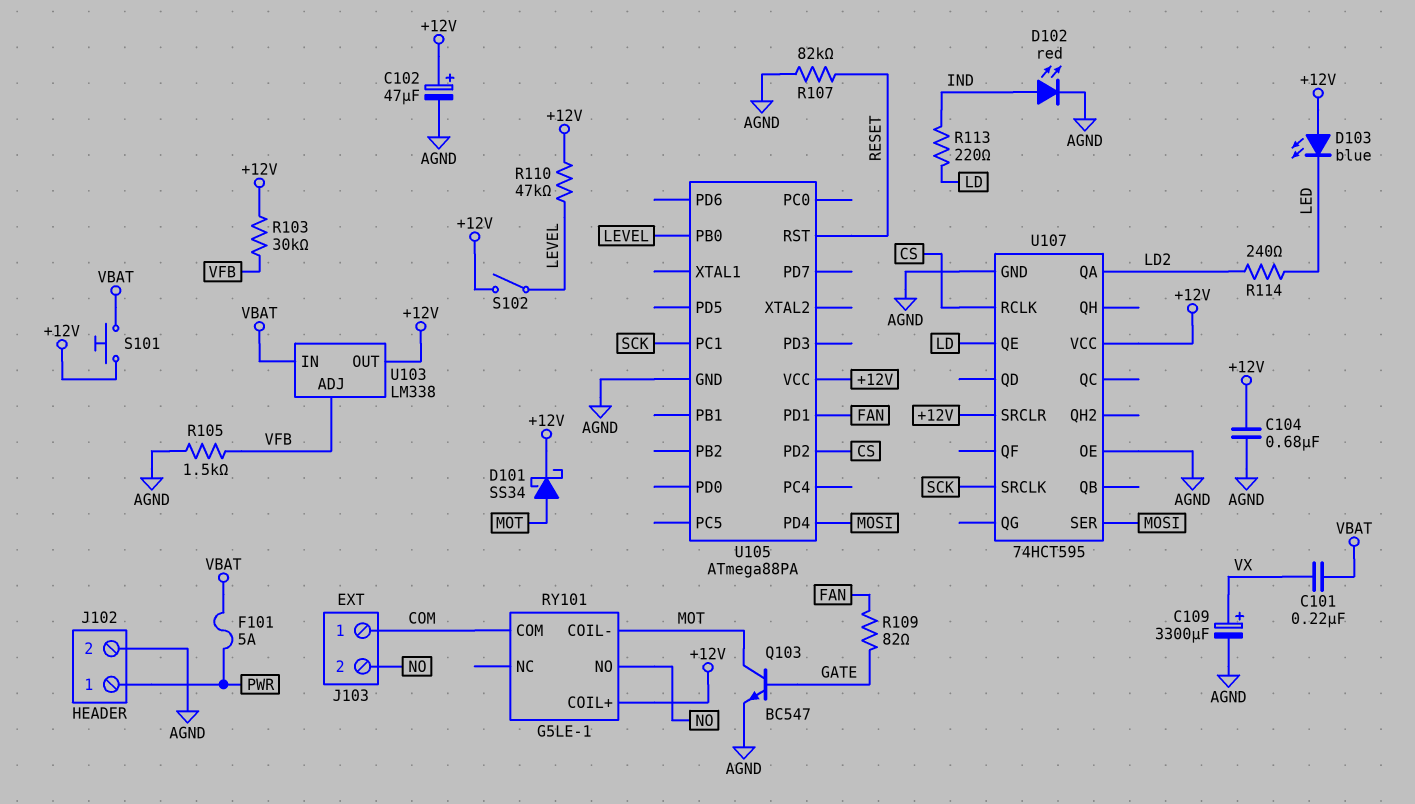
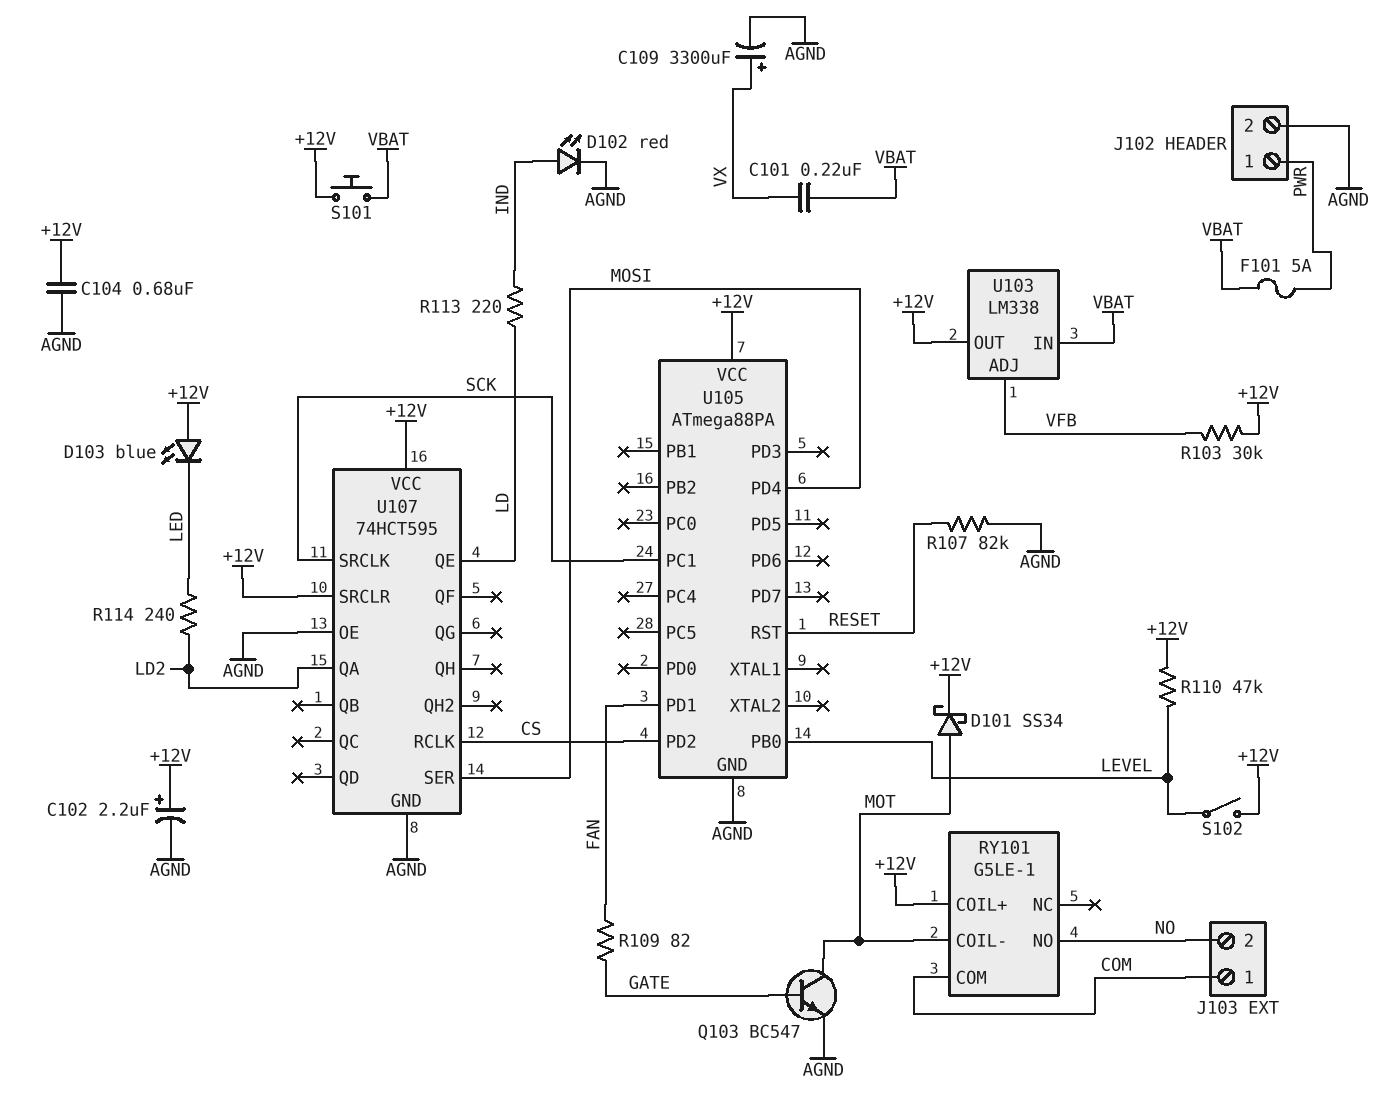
C102: 47uF (plus +12V, minus AGND) -> 2.2uF (plus +12V, minus AGND)
R105: 1.5k (AGND, VFB) -> none

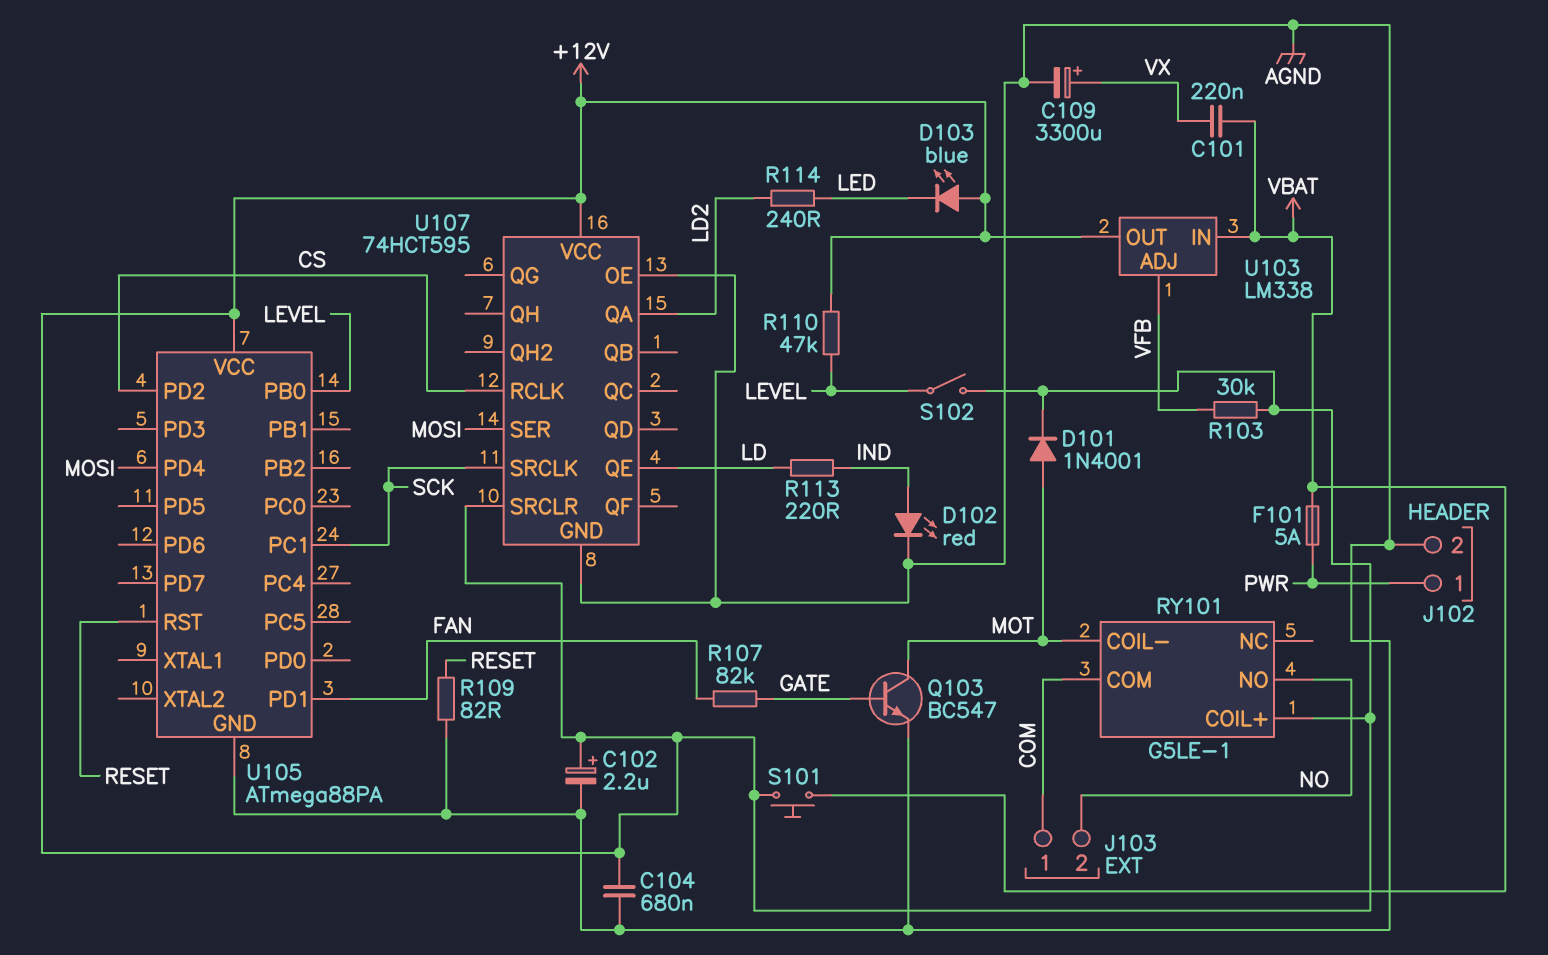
D101: schottky SS34 (A MOT, K +12V) -> diode 1N4001 (A MOT, K +12V)
R107: 82k (AGND, RESET) -> 82k (FAN, GATE)
R109: 82 (FAN, GATE) -> 82 (AGND, RESET)

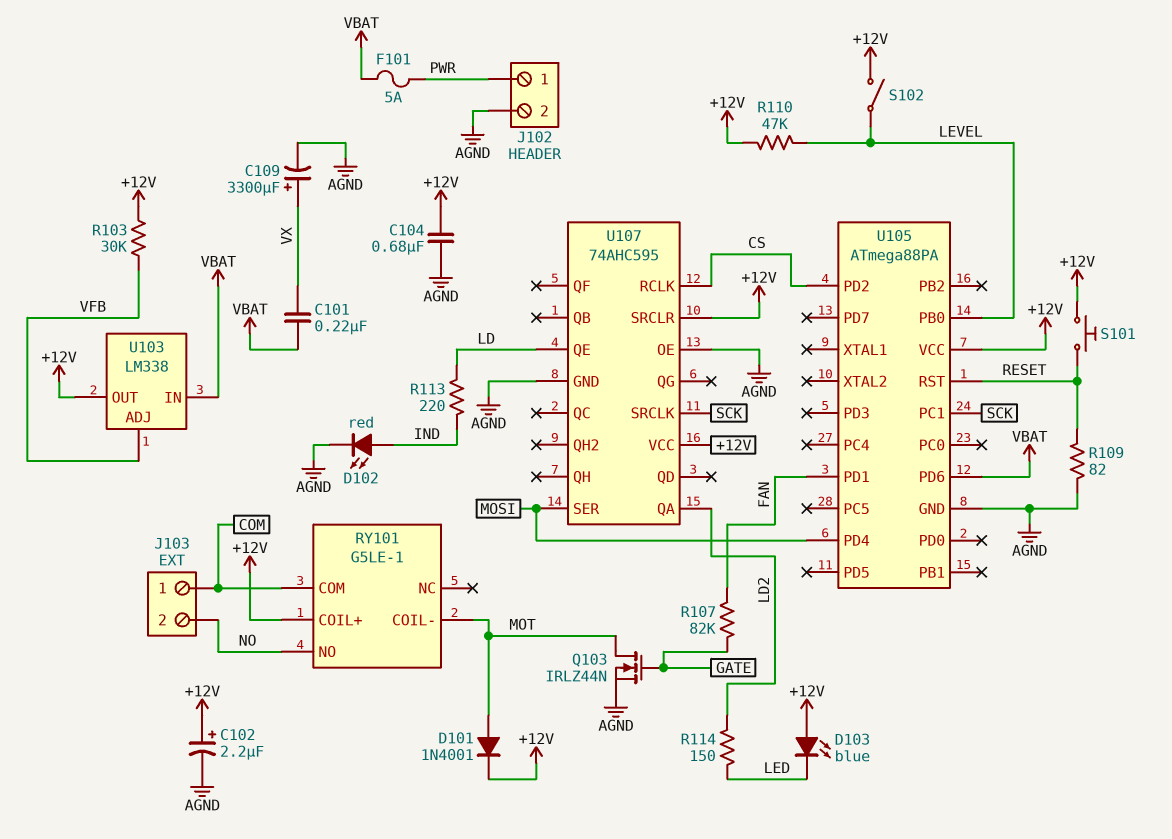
Q103: NPN BC547 (B GATE, C MOT, E AGND) -> NMOS IRLZ44N (G GATE, D MOT, S AGND)
R114: 240 (LD2, LED) -> 150 (LD2, LED)
S101: button (+12V, VBAT) -> button (+12V, RESET)
U105 pin PD6: none -> VBAT
U107: 74HCT595 -> 74AHC595

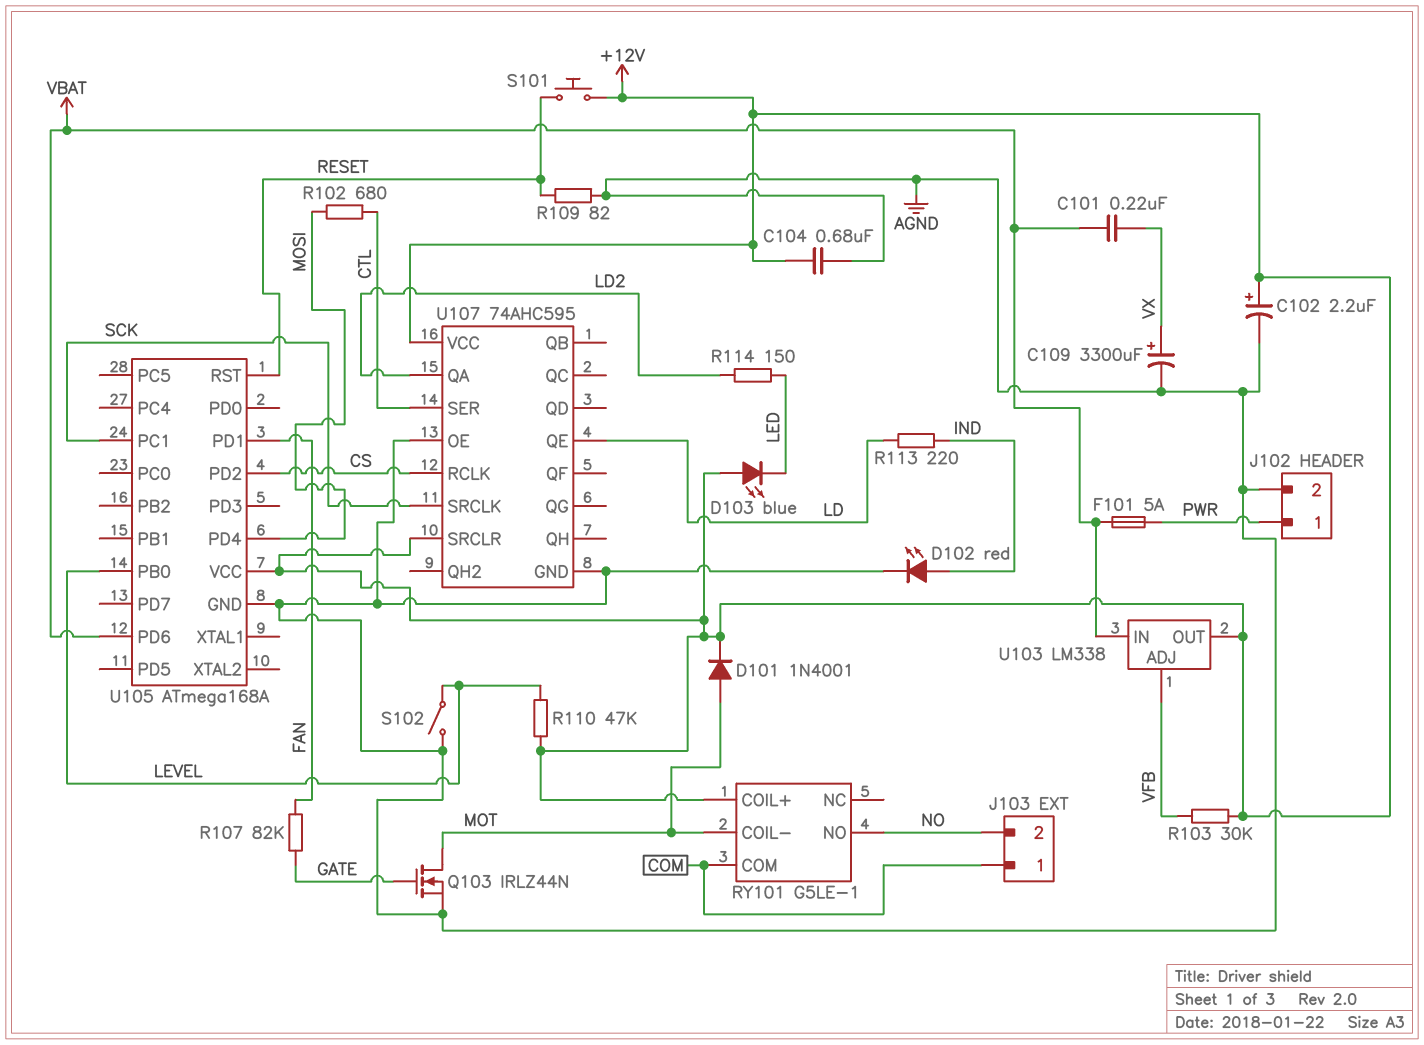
R102: none -> 680 (CTL, MOSI)
S102: switch (+12V, LEVEL) -> switch (AGND, LEVEL)
U105: ATmega88PA -> ATmega168A
U107 pin SER: MOSI -> CTL

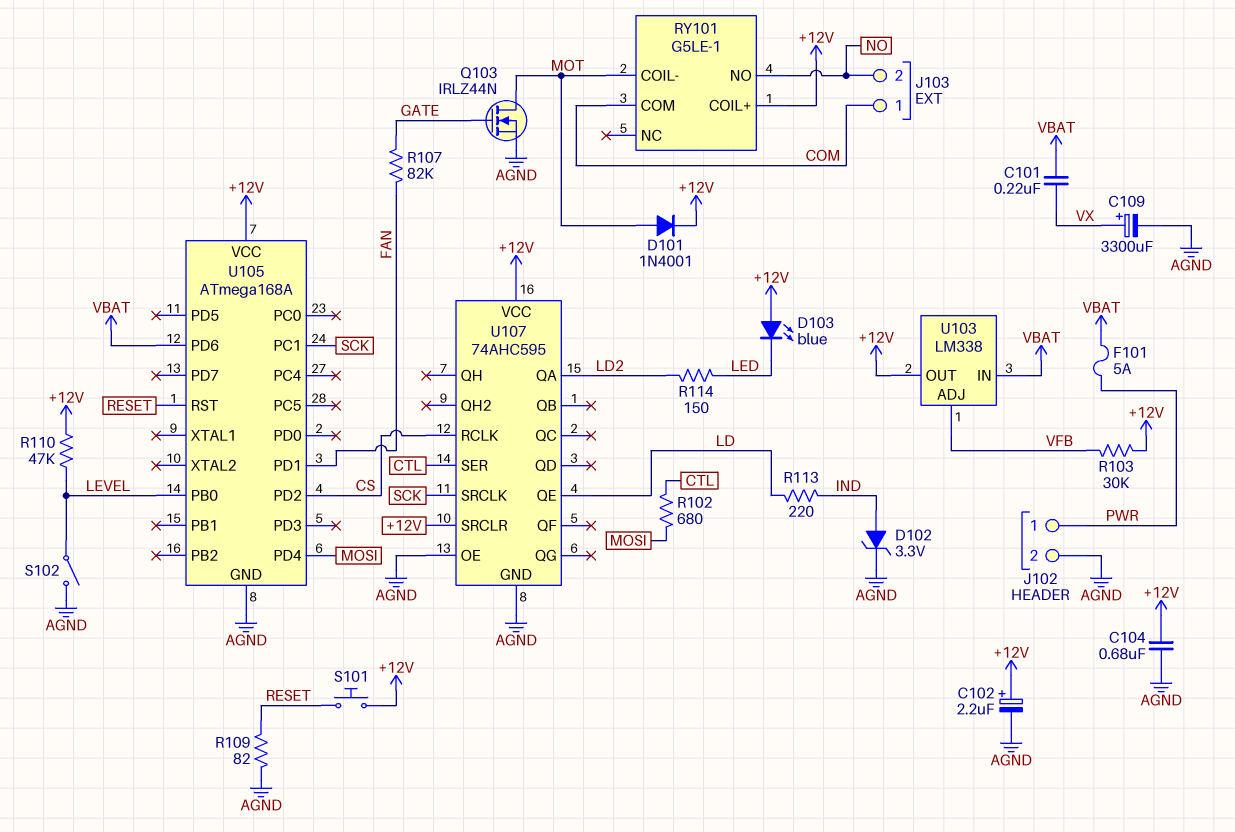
D102: LED red (A IND, K AGND) -> zener 3.3V (A IND, K AGND)

